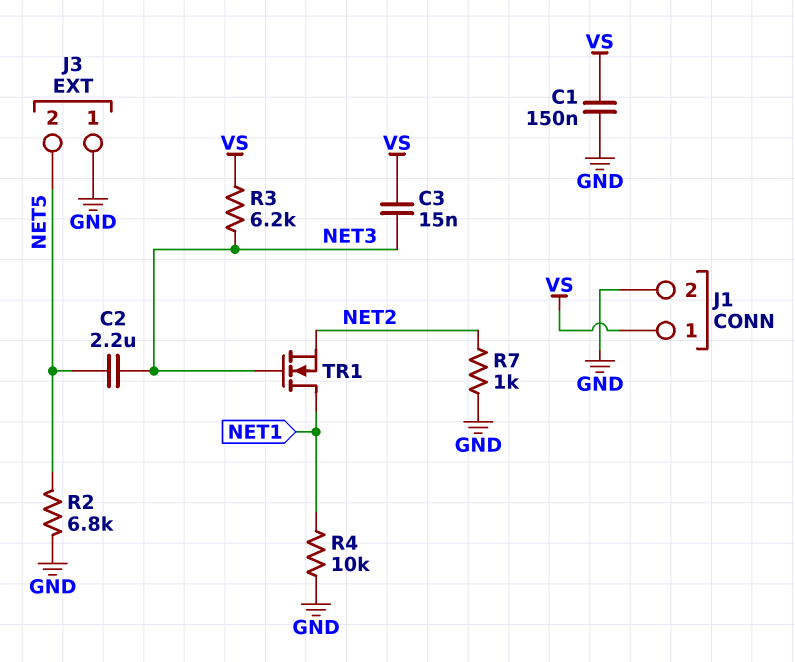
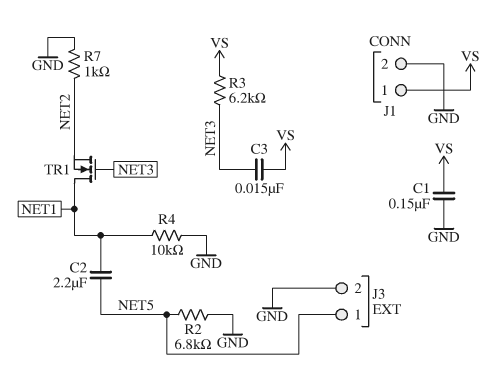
C2: 2.2uF (NET3, NET5) -> 2.2uF (NET1, NET5)
J3 pin 1: GND -> NET5
J3 pin 2: NET5 -> GND

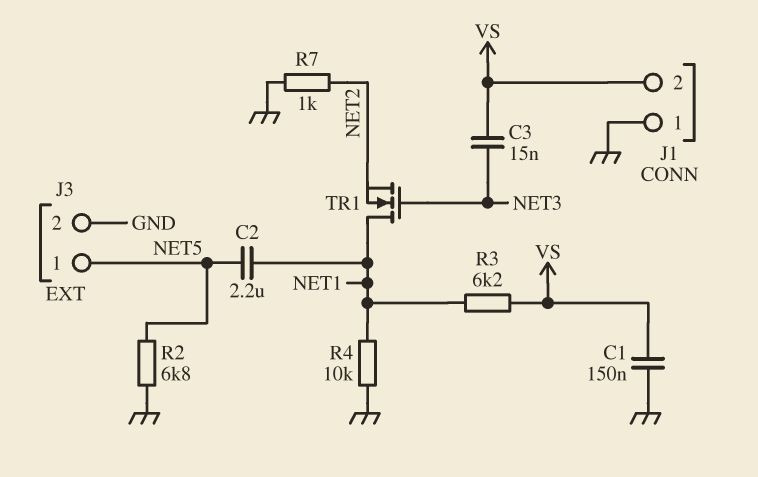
J1 pin 1: VS -> GND
J1 pin 2: GND -> VS
R3: 6.2k (NET3, VS) -> 6.2k (NET1, VS)

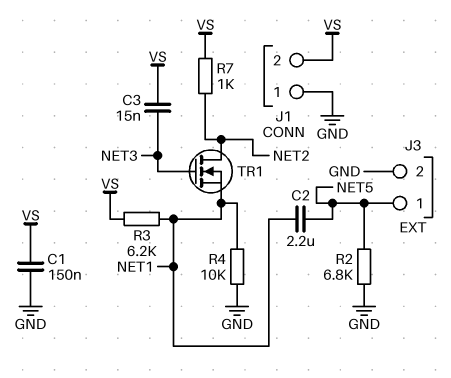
R7: 1k (GND, NET2) -> 1k (NET2, VS)
TR1: NMOS (G NET3, D NET1, S NET2) -> NMOS (G NET3, D NET2, S NET1)

